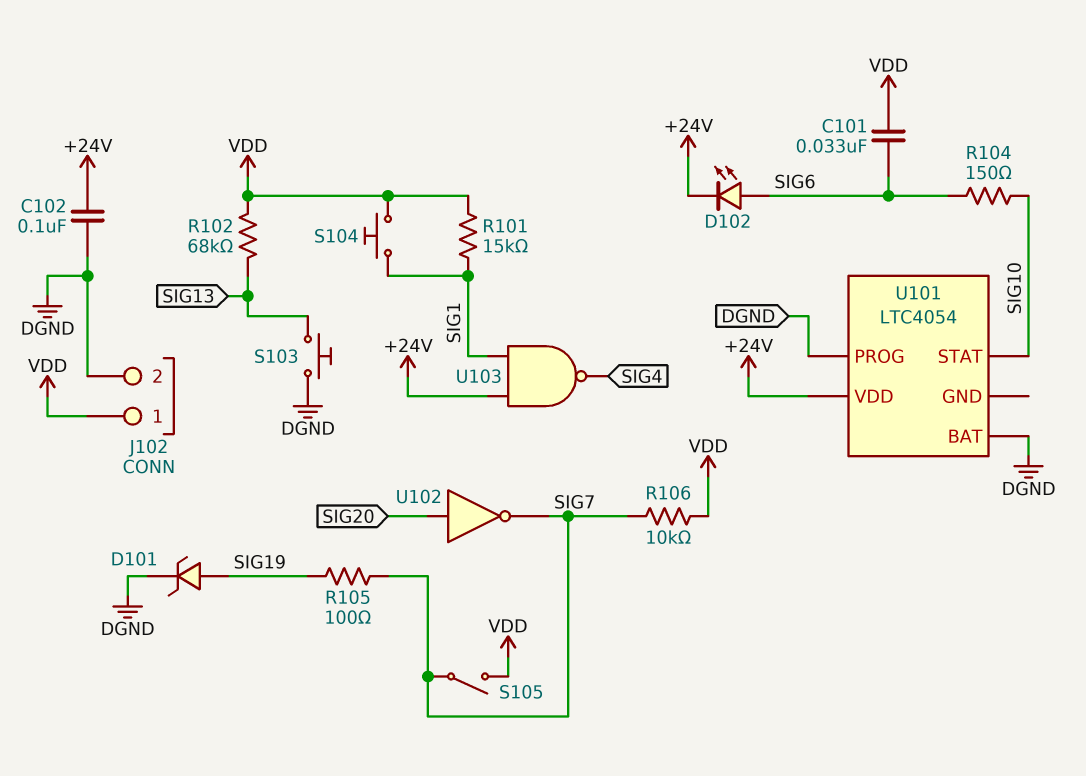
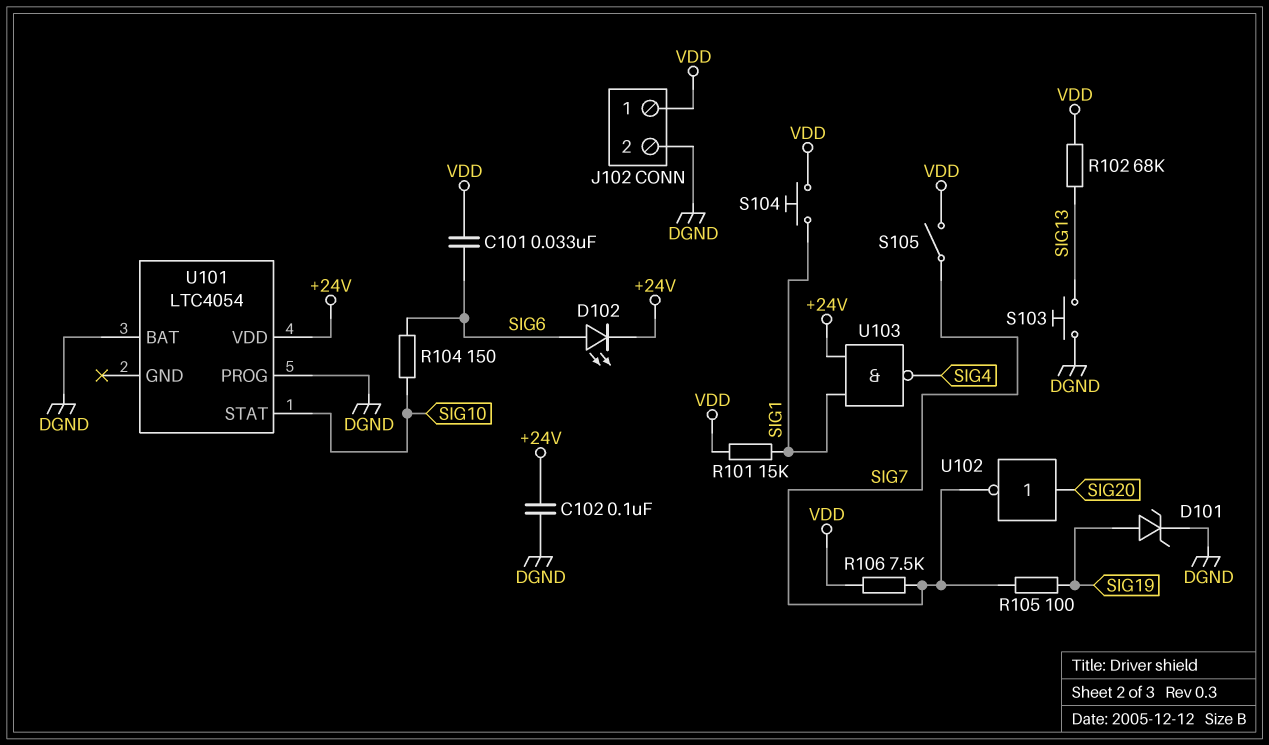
R106: 10k (SIG7, VDD) -> 7.5k (SIG7, VDD)

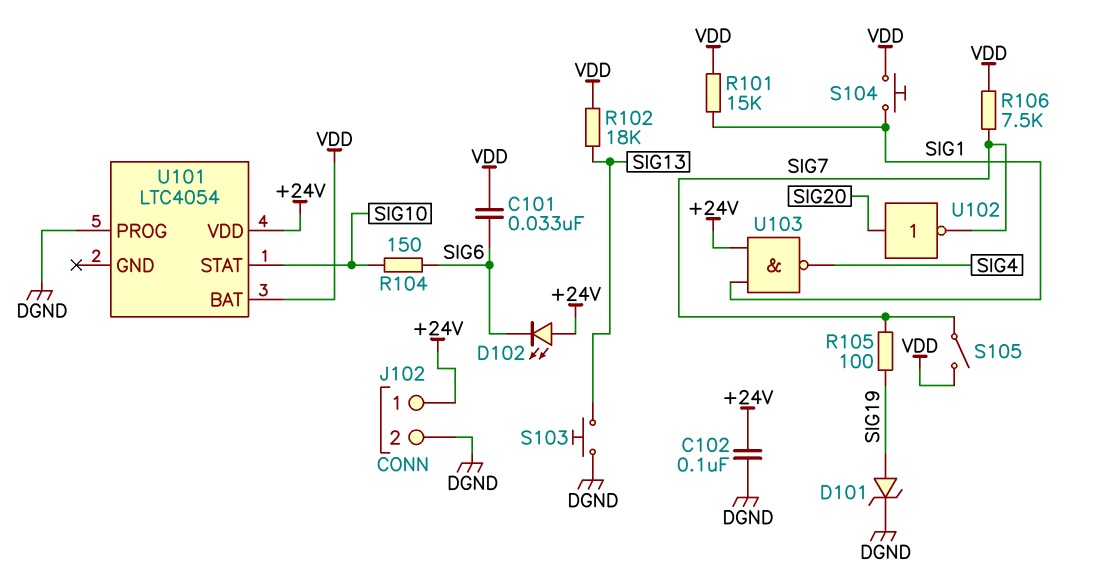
D102: LED (A SIG6, K +24V) -> LED (A +24V, K SIG6)
J102 pin 1: VDD -> +24V
R102: 68k (SIG13, VDD) -> 18k (SIG13, VDD)
U101 pin BAT: DGND -> VDD

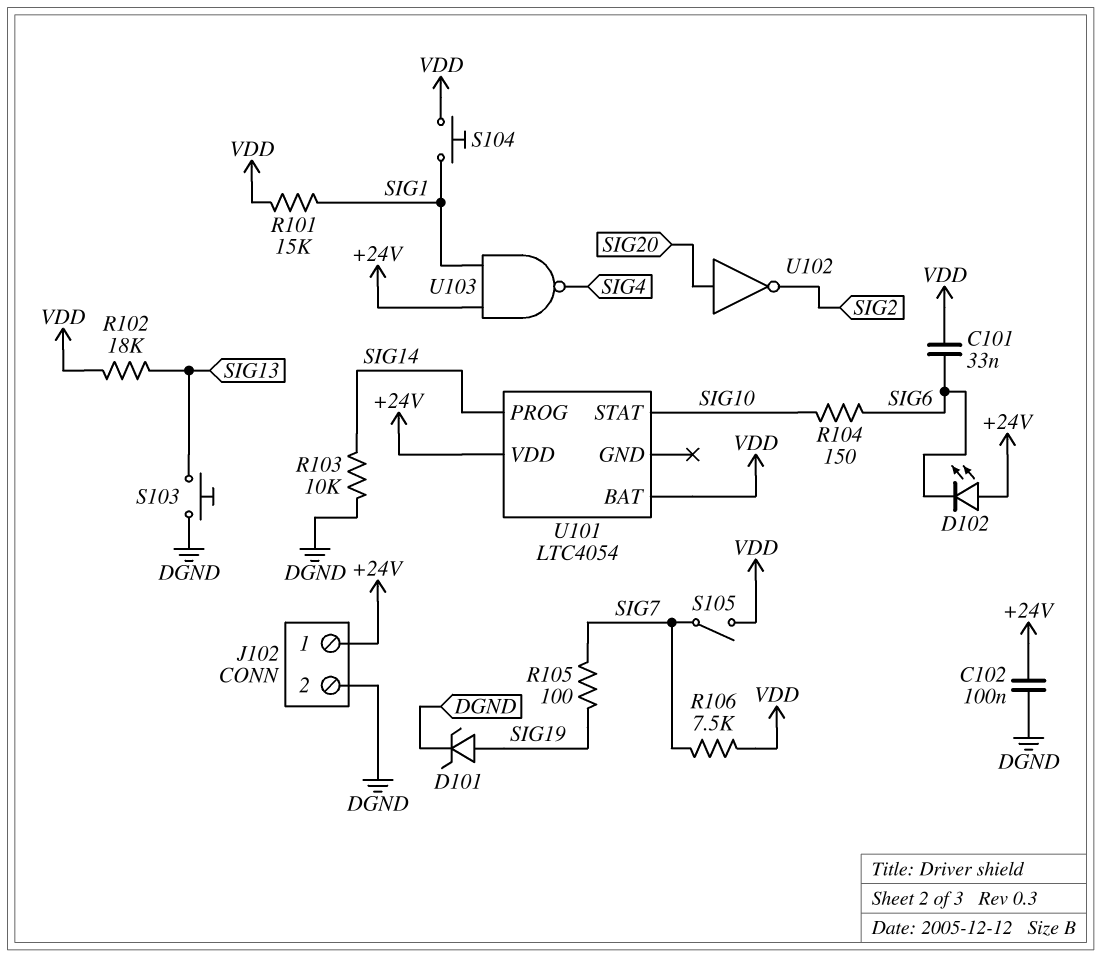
R103: none -> 10k (DGND, SIG14)
U101 pin PROG: DGND -> SIG14
U102: NOT (in SIG20, out SIG7) -> NOT (in SIG20, out SIG2)

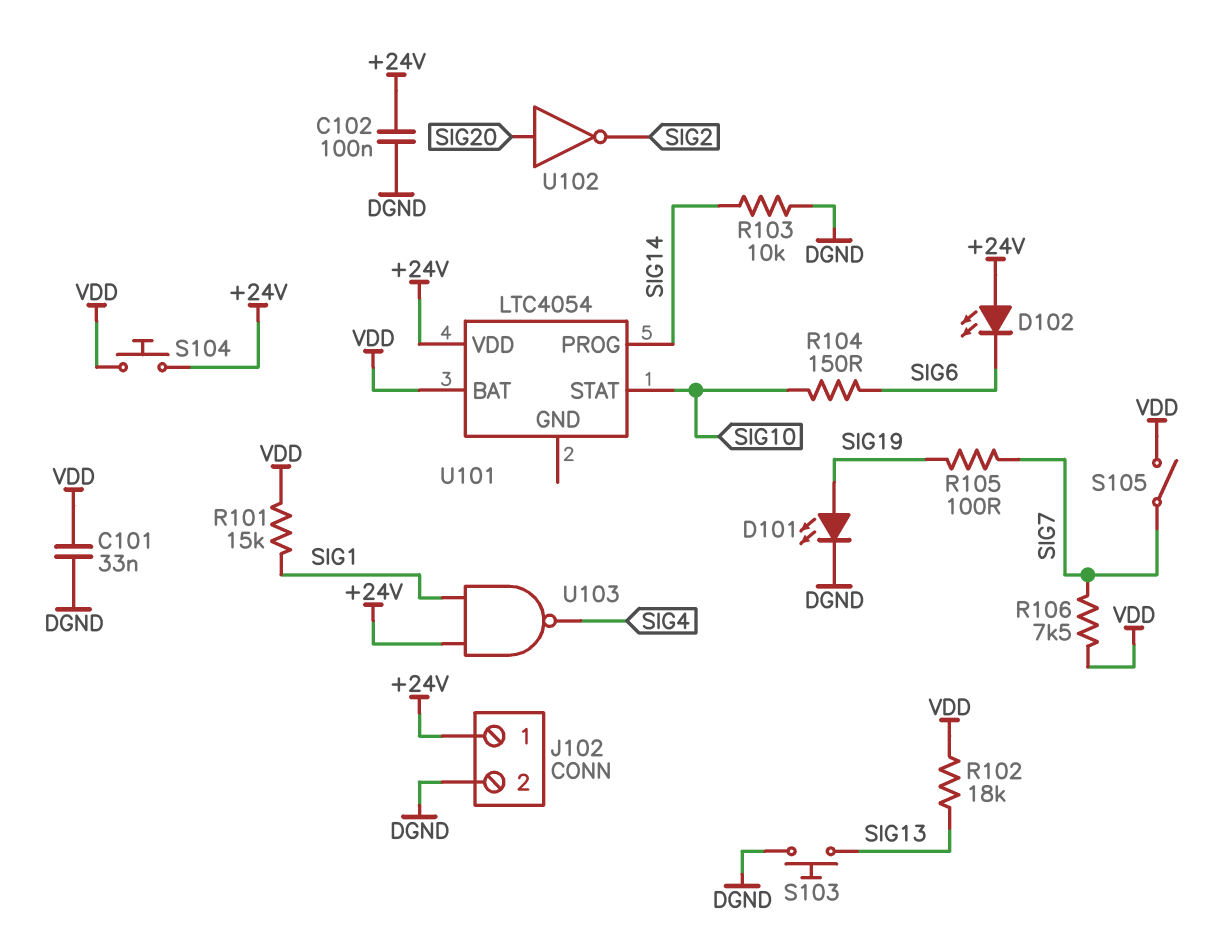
C101: 33nF (SIG6, VDD) -> 33nF (DGND, VDD)
D101: zener (A SIG19, K DGND) -> LED (A SIG19, K DGND)
S104: button (SIG1, VDD) -> button (+24V, VDD)

